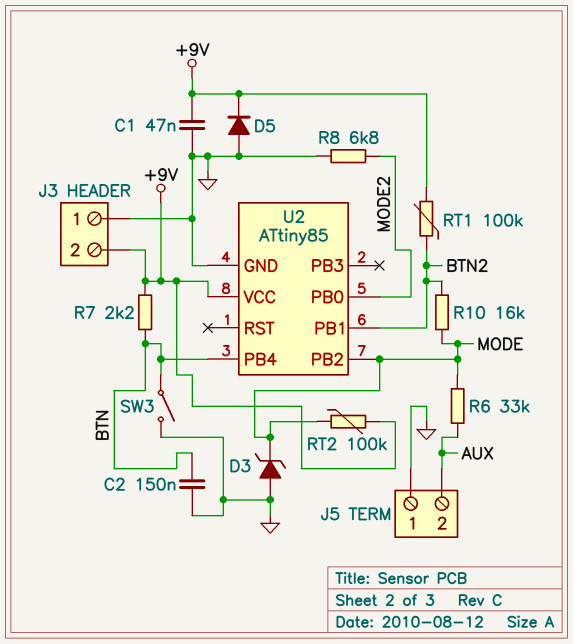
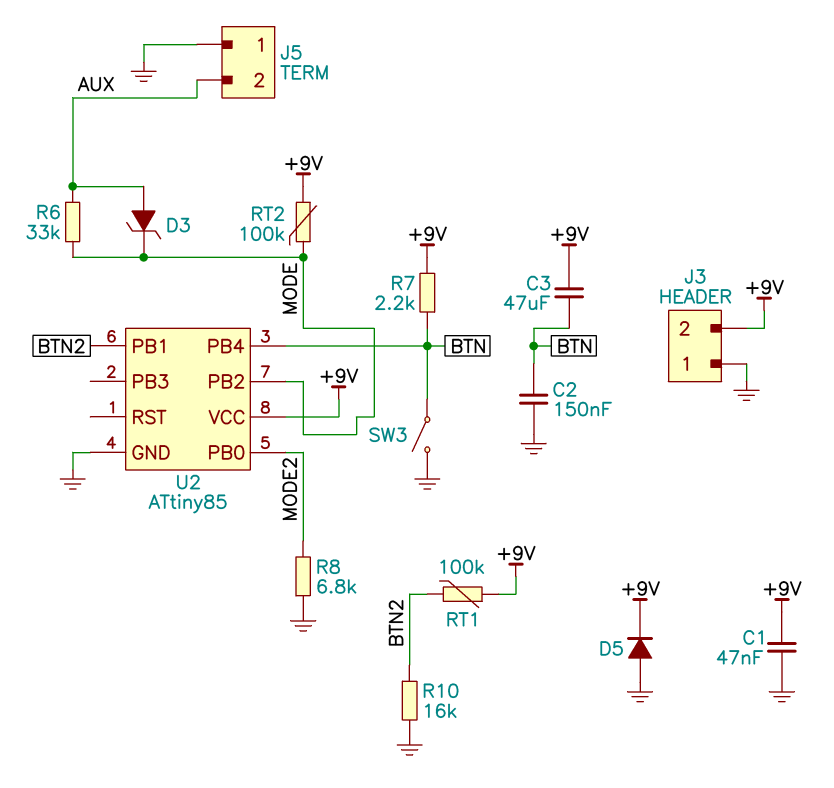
C3: none -> 47uF (+9V, BTN)
D3: zener (A GND, K MODE) -> zener (A AUX, K MODE)
R10: 16k (BTN2, MODE) -> 16k (BTN2, GND)

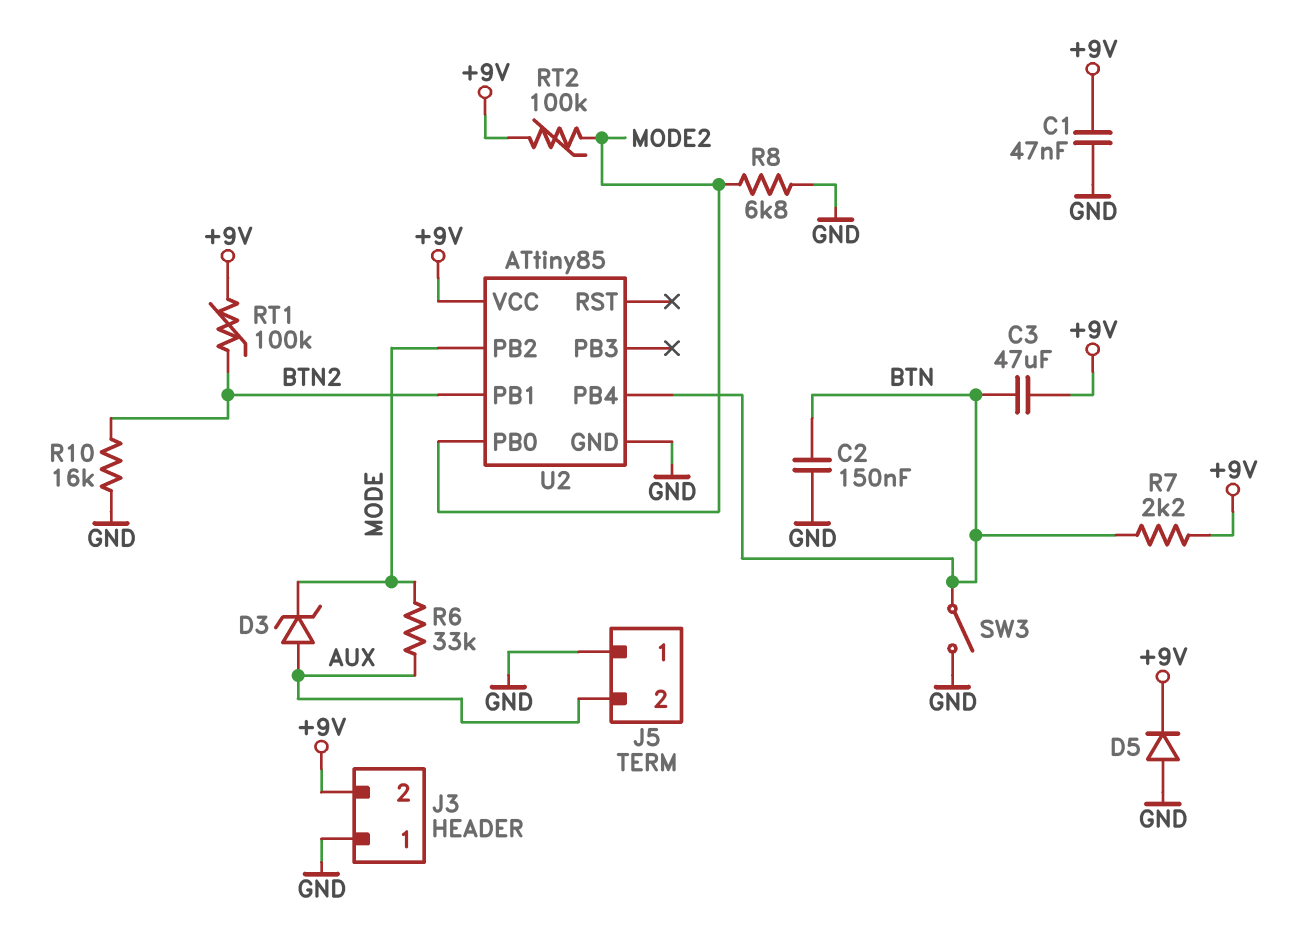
RT2: 100k (+9V, MODE) -> 100k (+9V, MODE2)

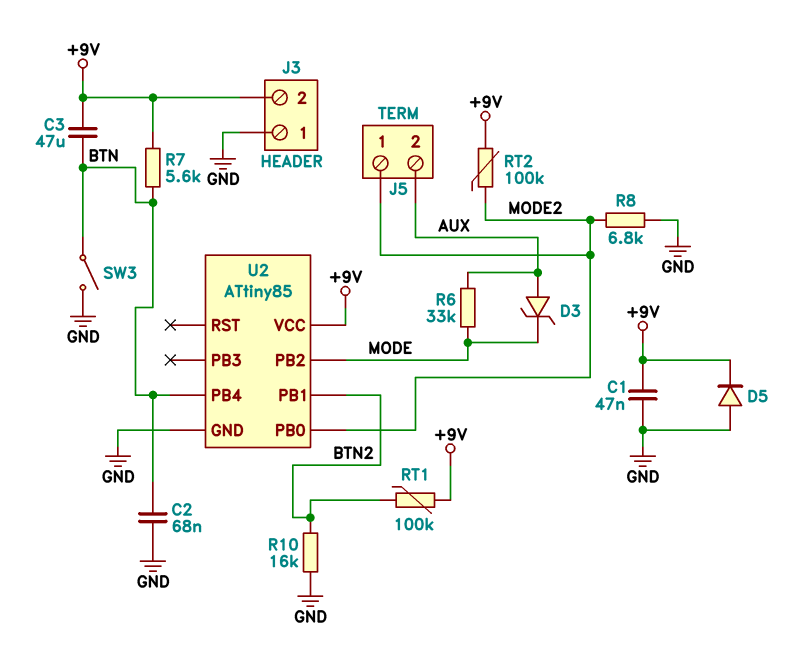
C2: 150nF (BTN, GND) -> 68nF (BTN, GND)
J5 pin 1: GND -> MODE2
R7: 2.2k (+9V, BTN) -> 5.6k (+9V, BTN)

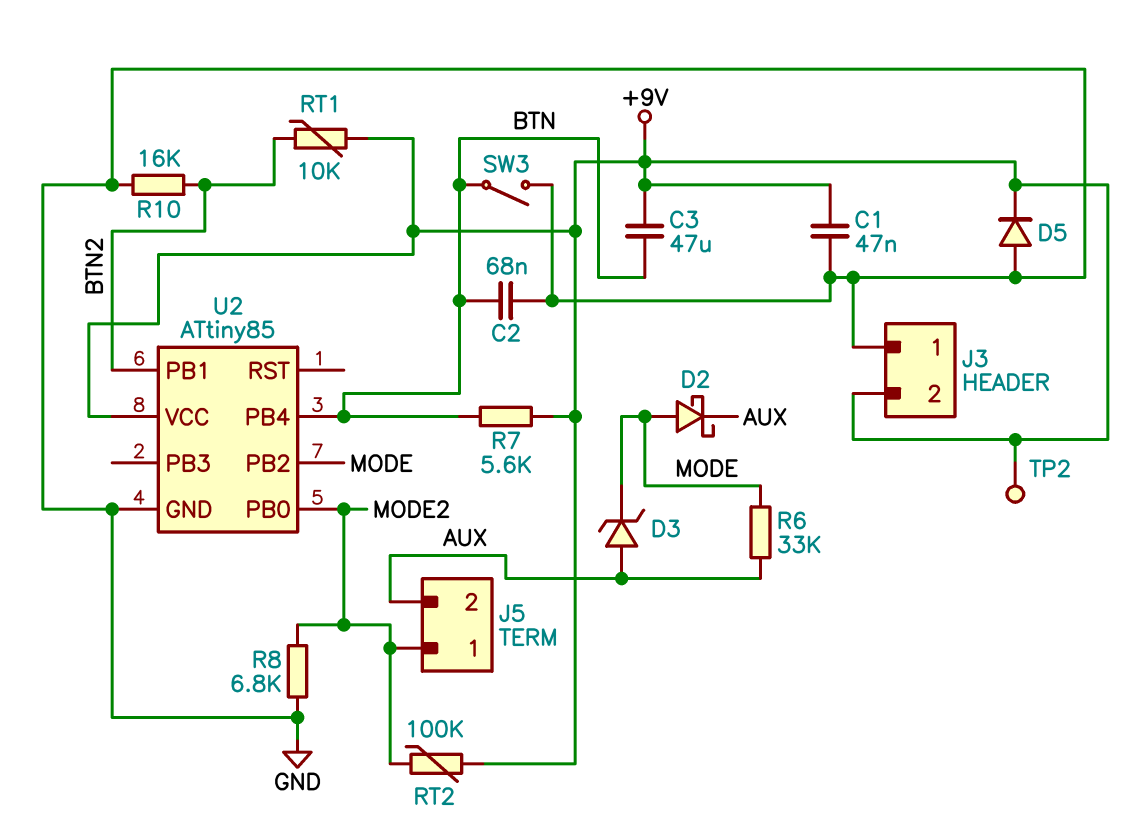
D2: none -> schottky (A MODE, K AUX)
RT1: 100k (+9V, BTN2) -> 10k (+9V, BTN2)
TP2: none -> test point (+9V)

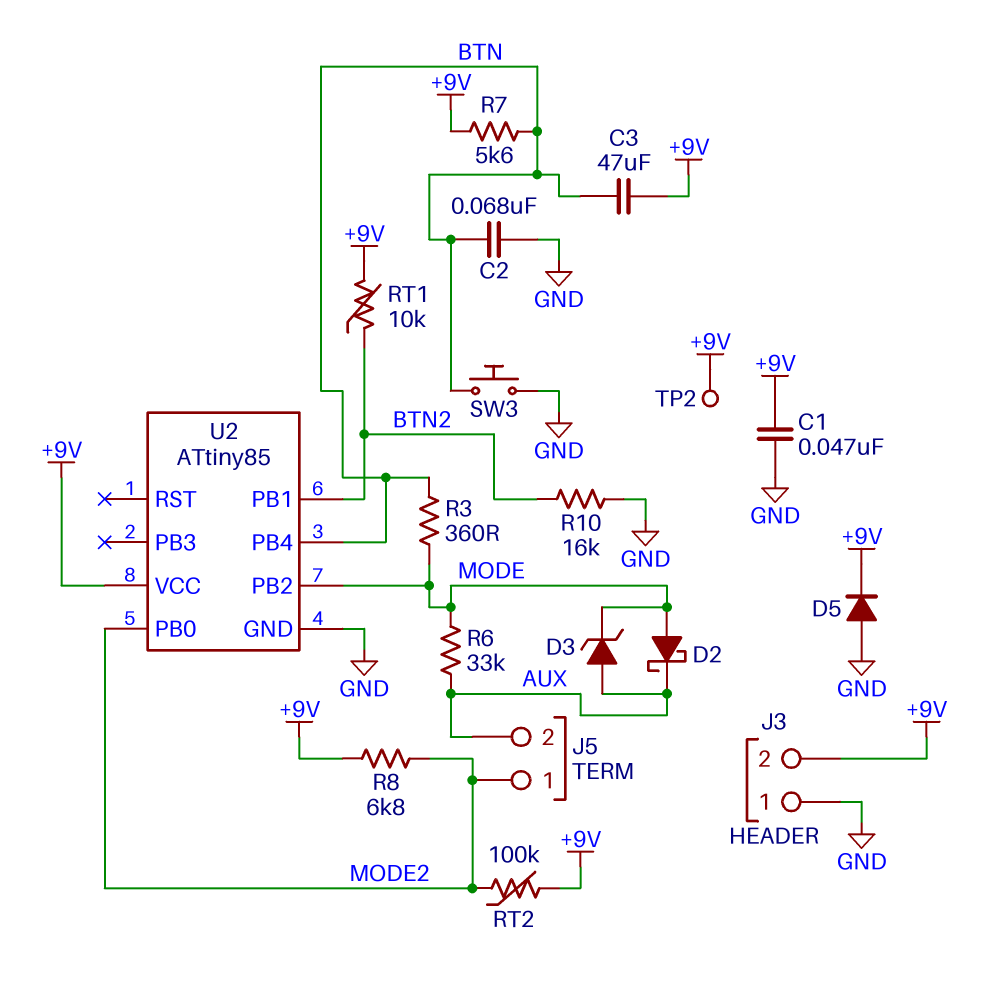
R3: none -> 360 (BTN, MODE)
R8: 6.8k (GND, MODE2) -> 6.8k (+9V, MODE2)
SW3: switch (BTN, GND) -> button (BTN, GND)

